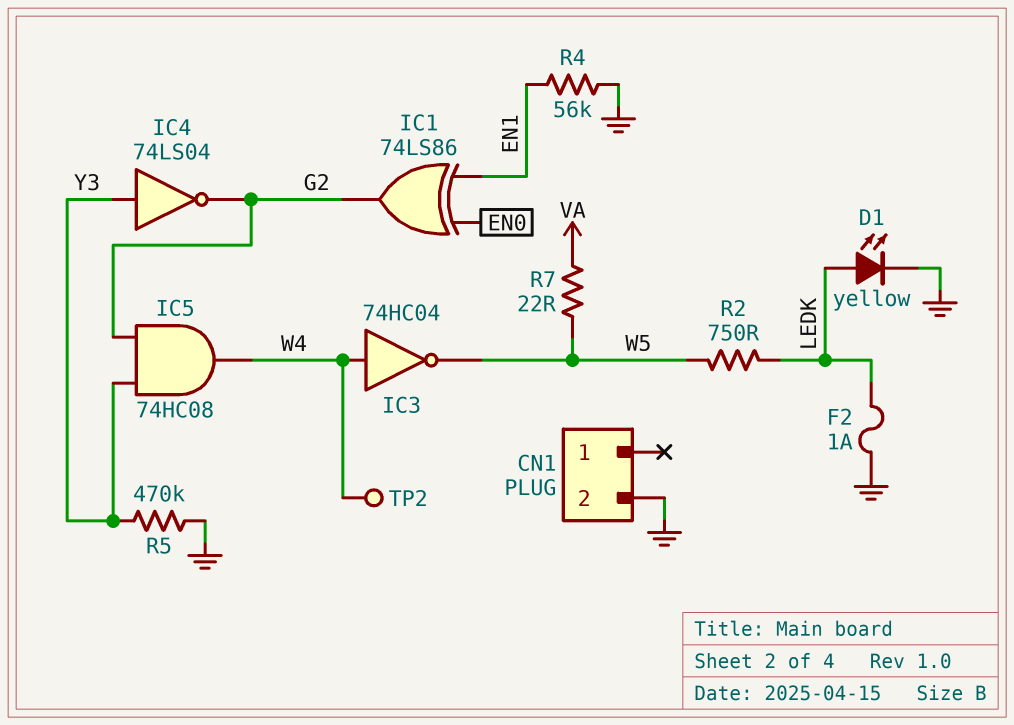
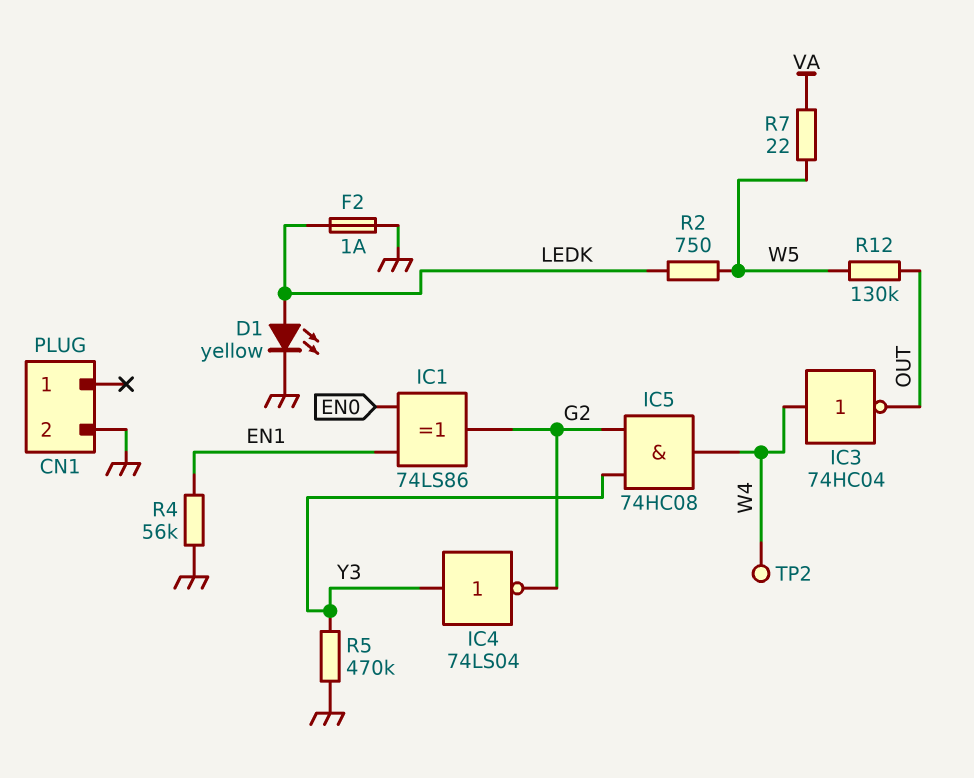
IC3: NOT 74HC04 (in W4, out W5) -> NOT 74HC04 (in W4, out OUT)
R12: none -> 130k (OUT, W5)

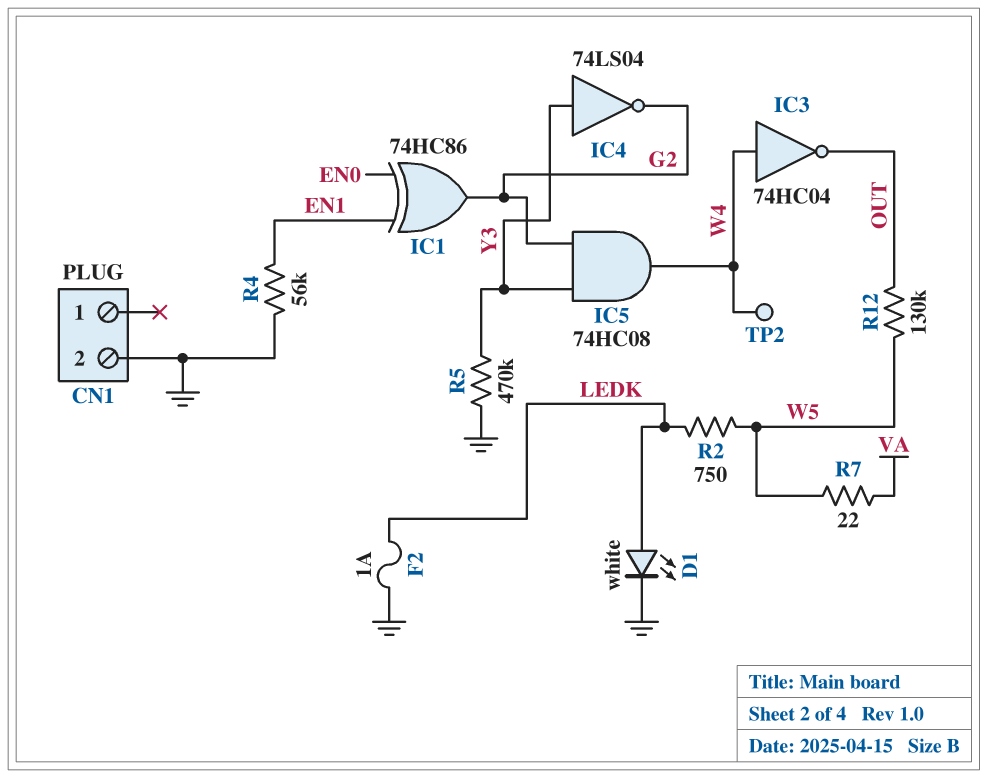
D1: LED yellow (A LEDK, K GND) -> LED white (A LEDK, K GND)
IC1: XOR 74LS86 (in EN0, in EN1, out G2) -> XOR 74HC86 (in EN0, in EN1, out G2)

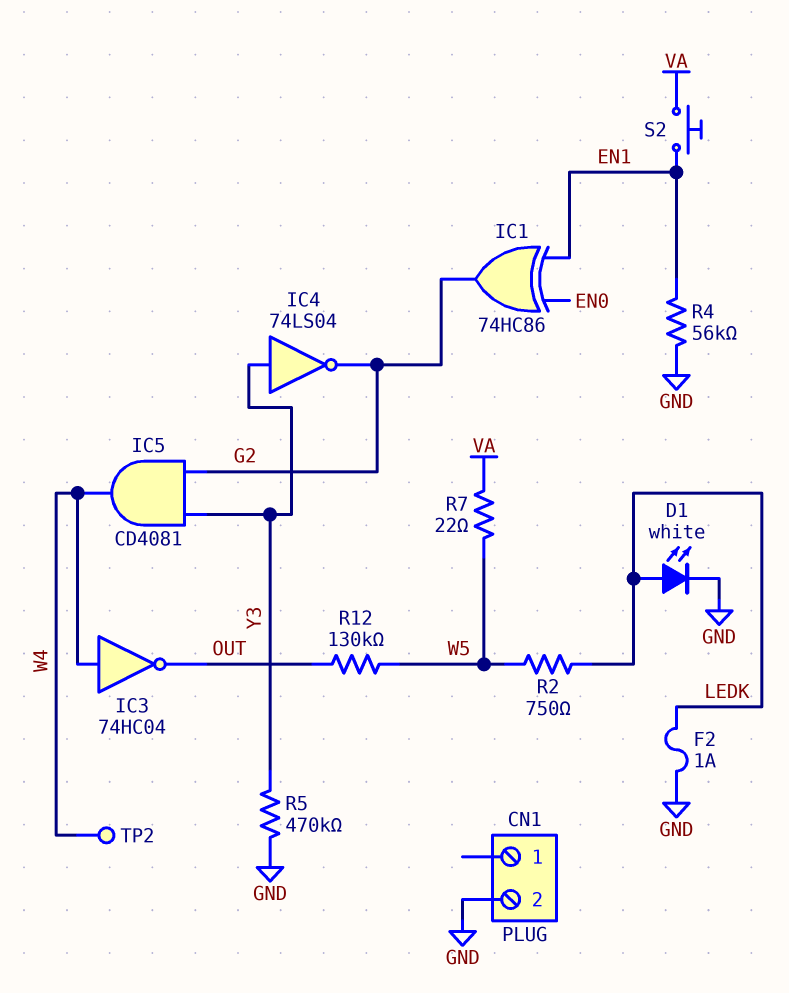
IC5: AND 74HC08 (in G2, in Y3, out W4) -> AND CD4081 (in G2, in Y3, out W4)
S2: none -> button (EN1, VA)

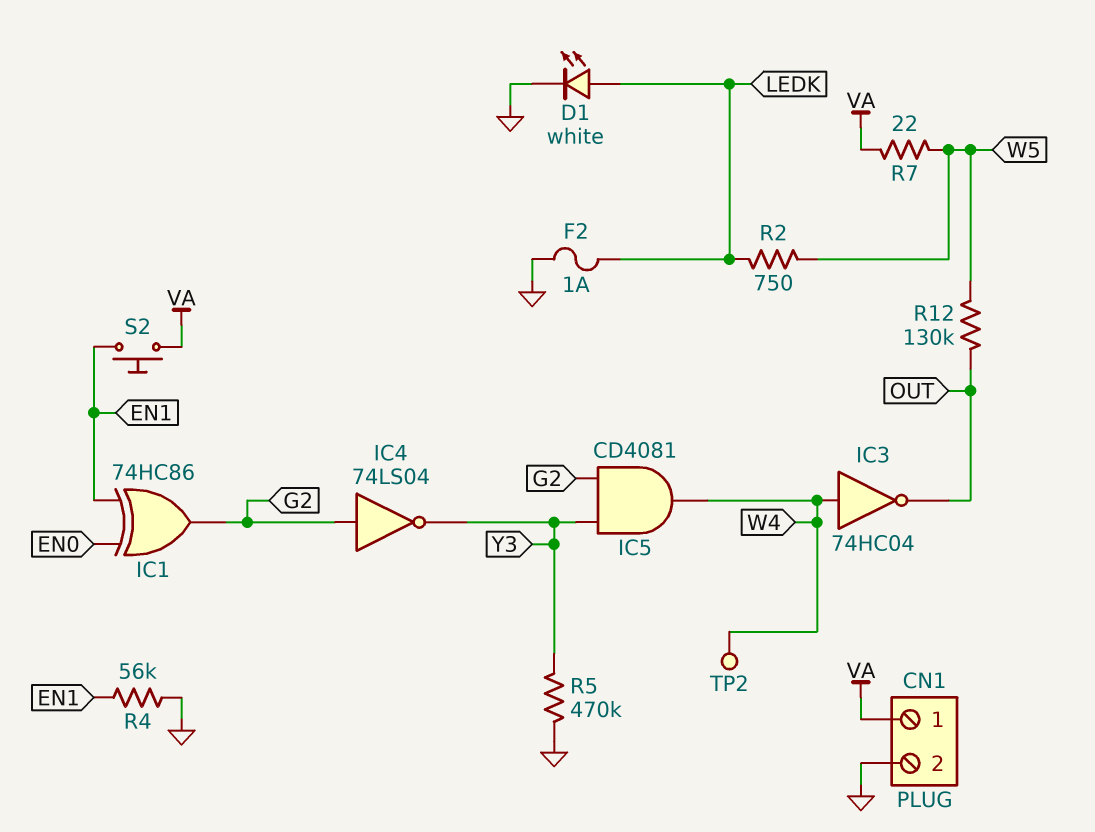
CN1 pin 1: none -> VA
IC4: NOT 74LS04 (in Y3, out G2) -> NOT 74LS04 (in G2, out Y3)

